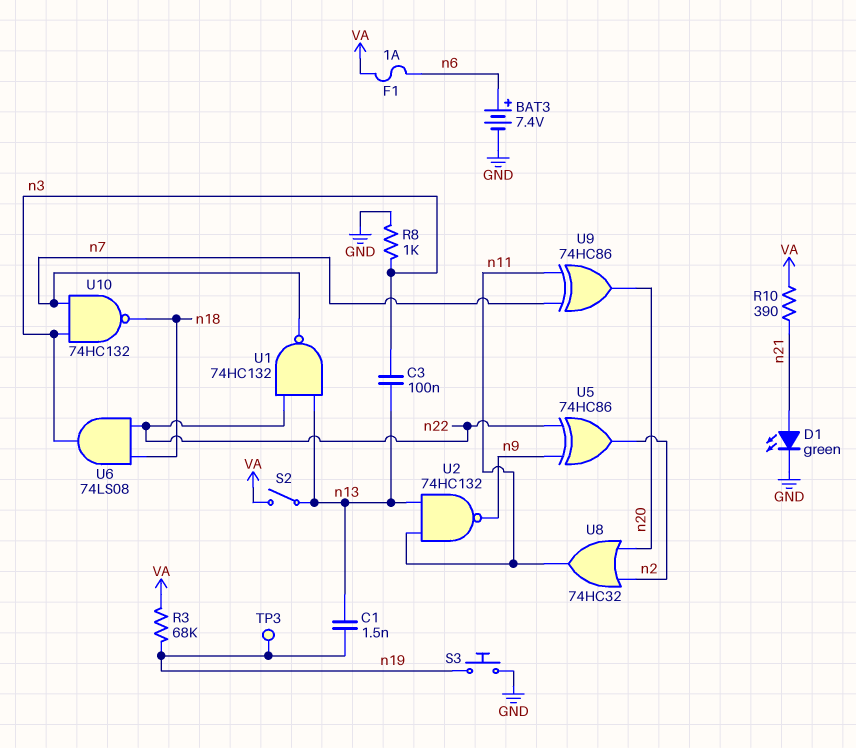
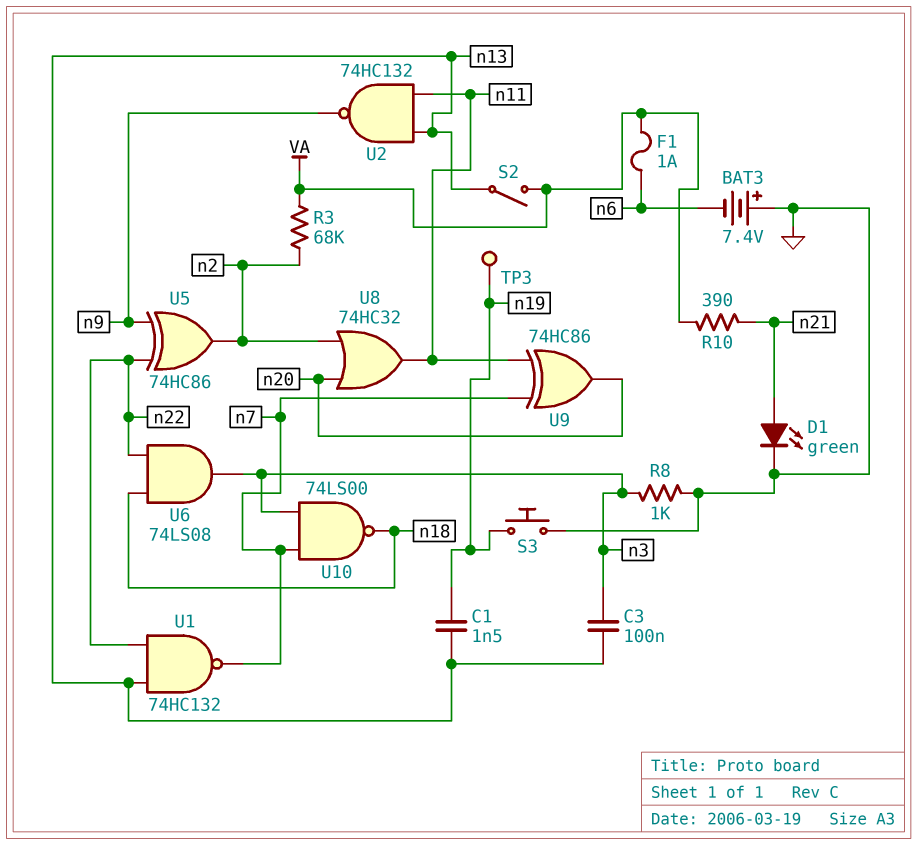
BAT3: 7.4V (plus n6, minus GND) -> 7.4V (plus GND, minus n6)
R3: 68k (VA, n19) -> 68k (VA, n2)
U10: NAND 74HC132 (in n3, in n7, out n18) -> NAND 74LS00 (in n3, in n7, out n18)

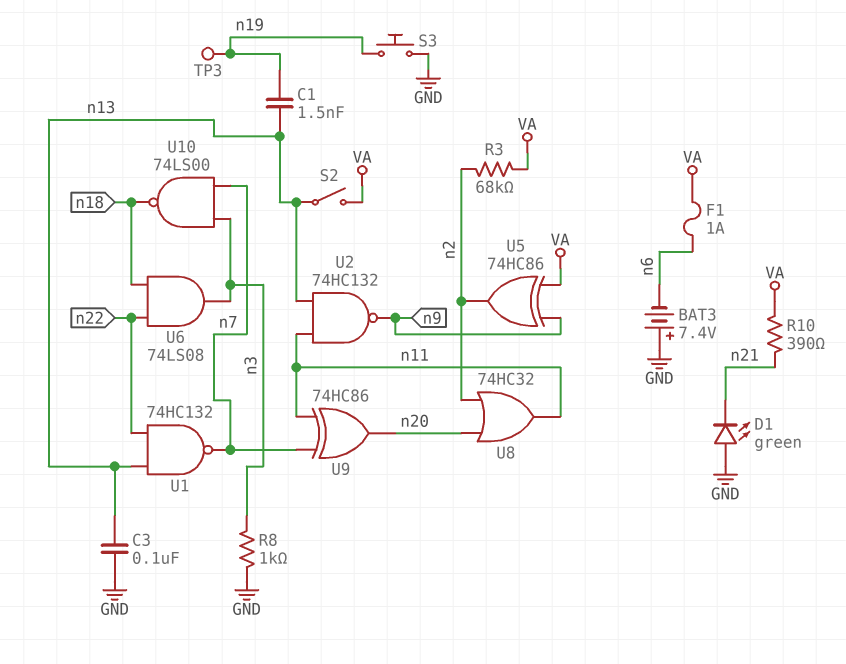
C3: 100nF (n3, n13) -> 100nF (GND, n13)
D1: LED green (A n21, K GND) -> LED green (A GND, K n21)
U5: XOR 74HC86 (in n9, in n22, out n2) -> XOR 74HC86 (in VA, in n9, out n2)

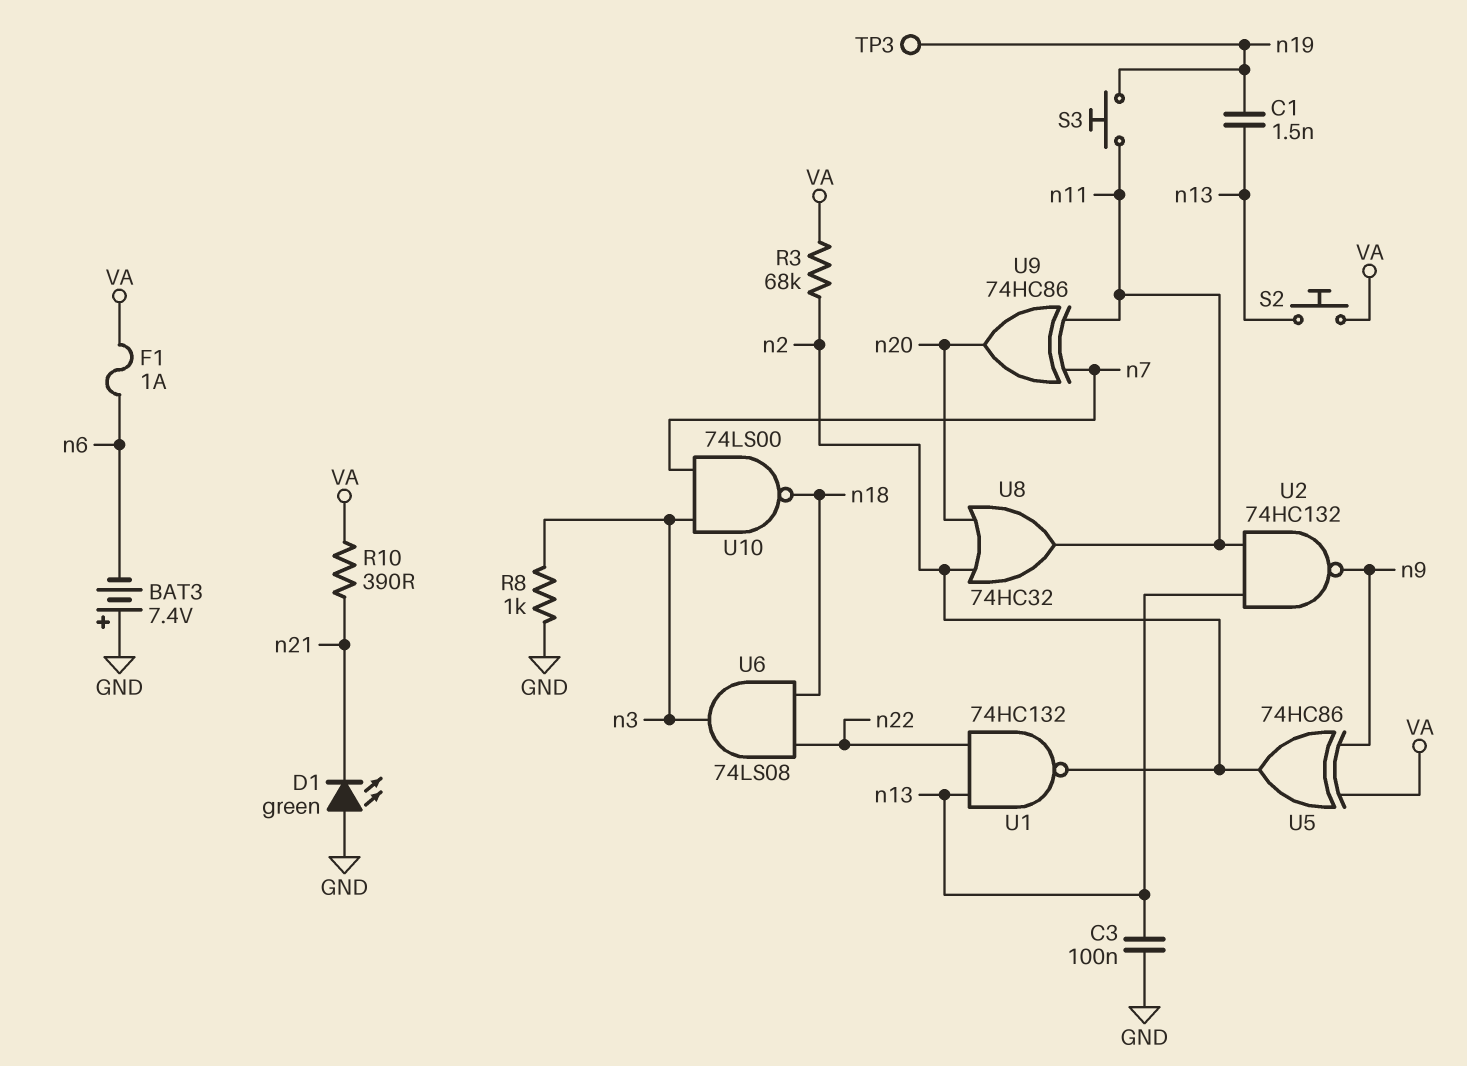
S2: switch (VA, n13) -> button (VA, n13)
S3: button (GND, n19) -> button (n11, n19)
U1: NAND 74HC132 (in n13, in n22, out n7) -> NAND 74HC132 (in n13, in n22, out n2)

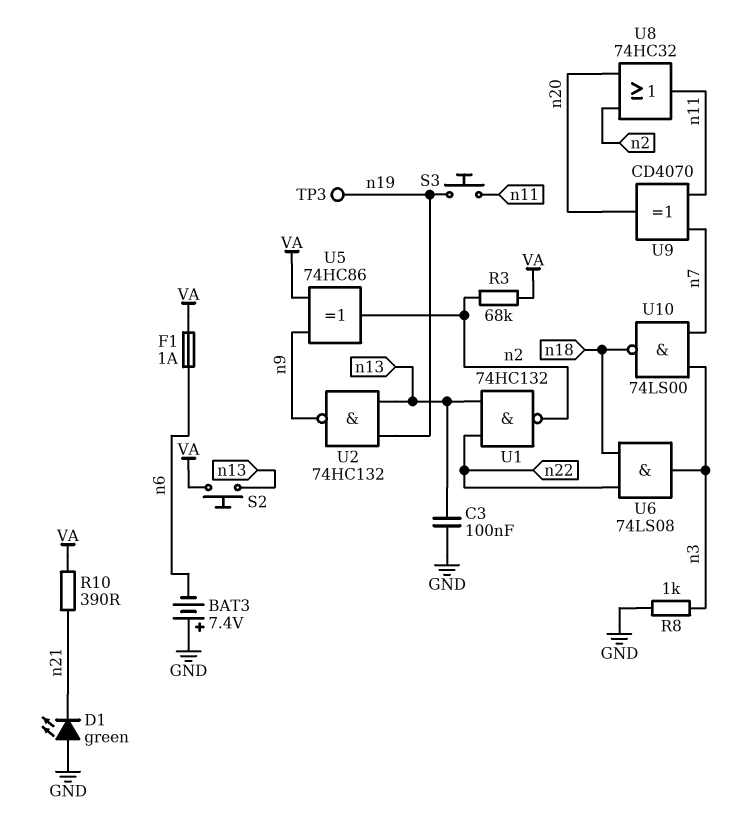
C1: 1.5nF (n13, n19) -> none
U2: NAND 74HC132 (in n11, in n13, out n9) -> NAND 74HC132 (in n13, in n19, out n9)
U9: XOR 74HC86 (in n7, in n11, out n20) -> XOR CD4070 (in n7, in n11, out n20)

